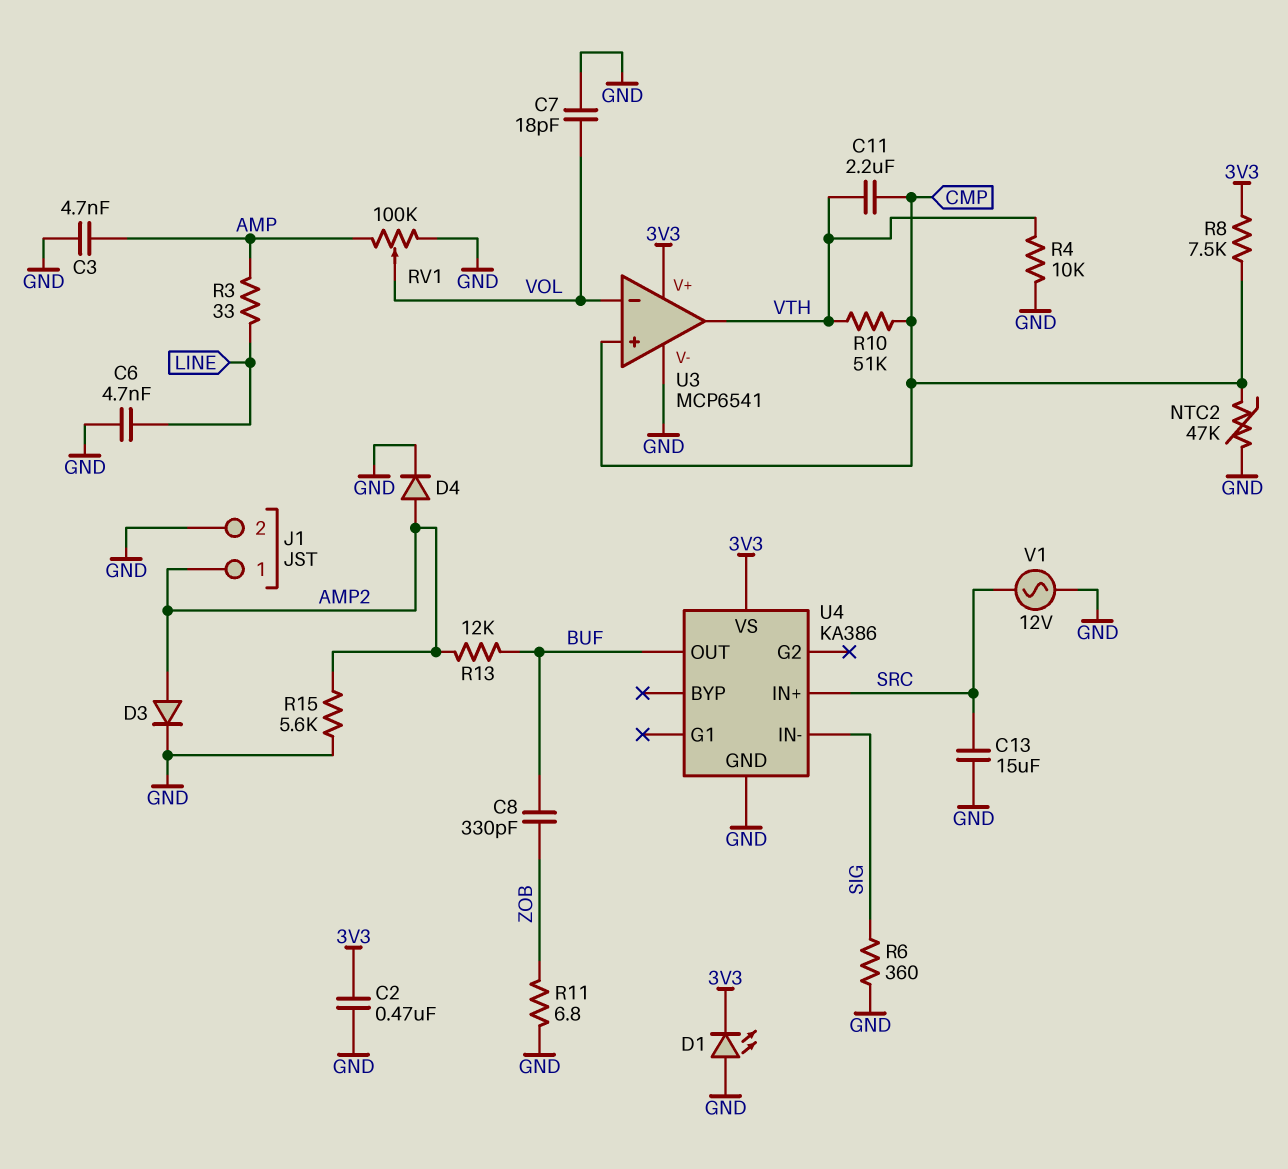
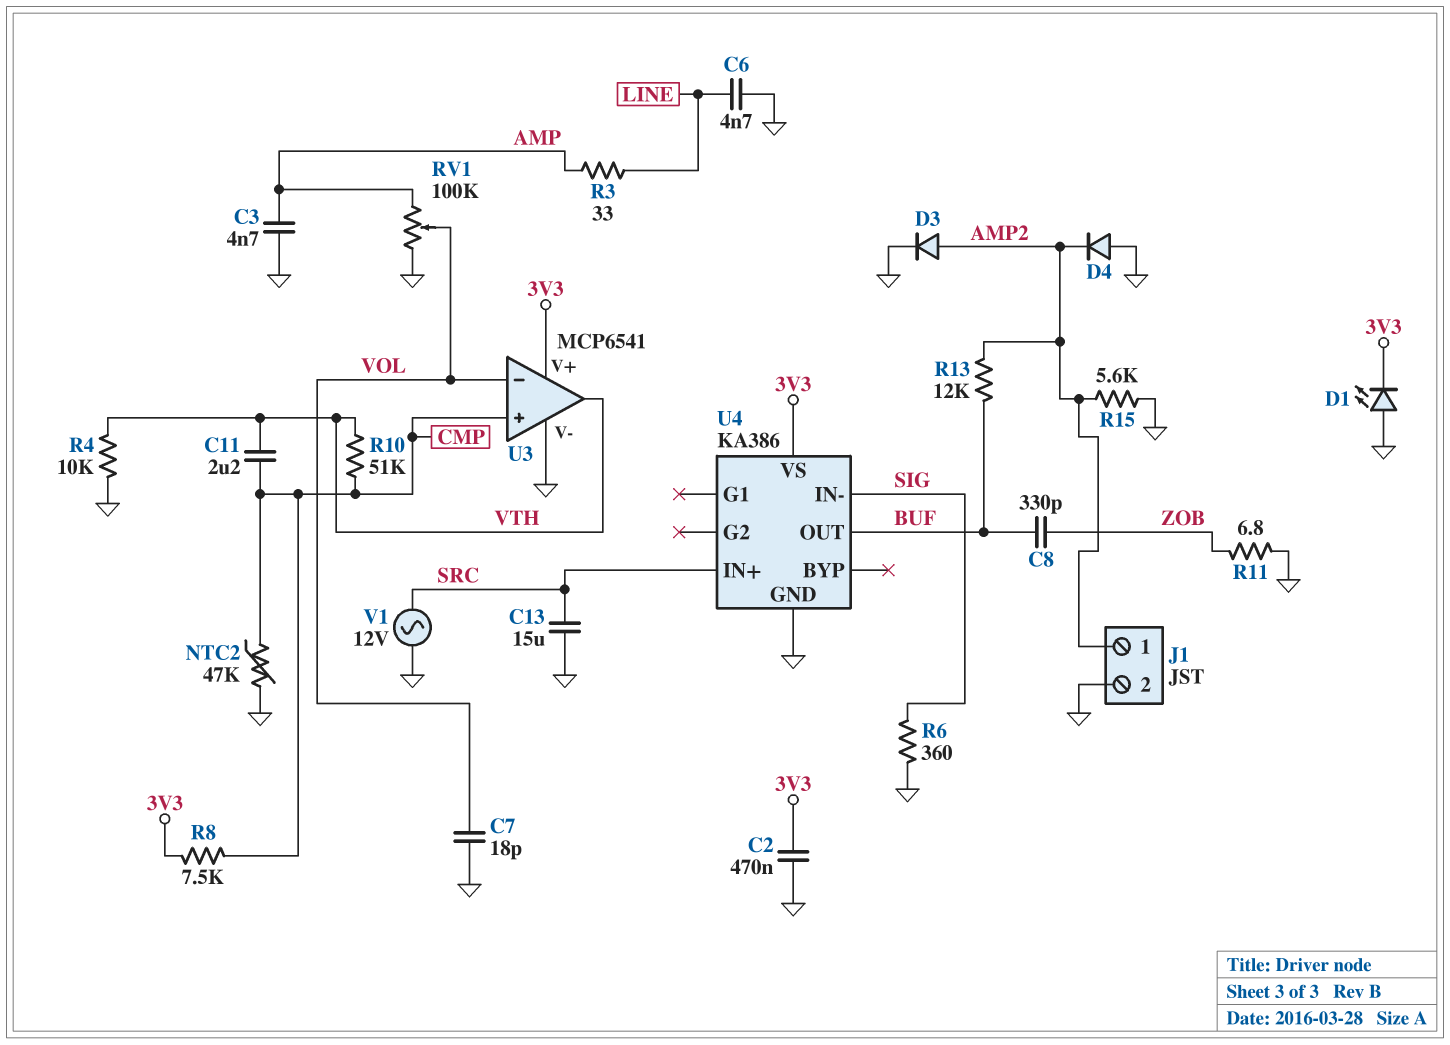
D4: diode (A AMP2, K GND) -> diode (A GND, K AMP2)

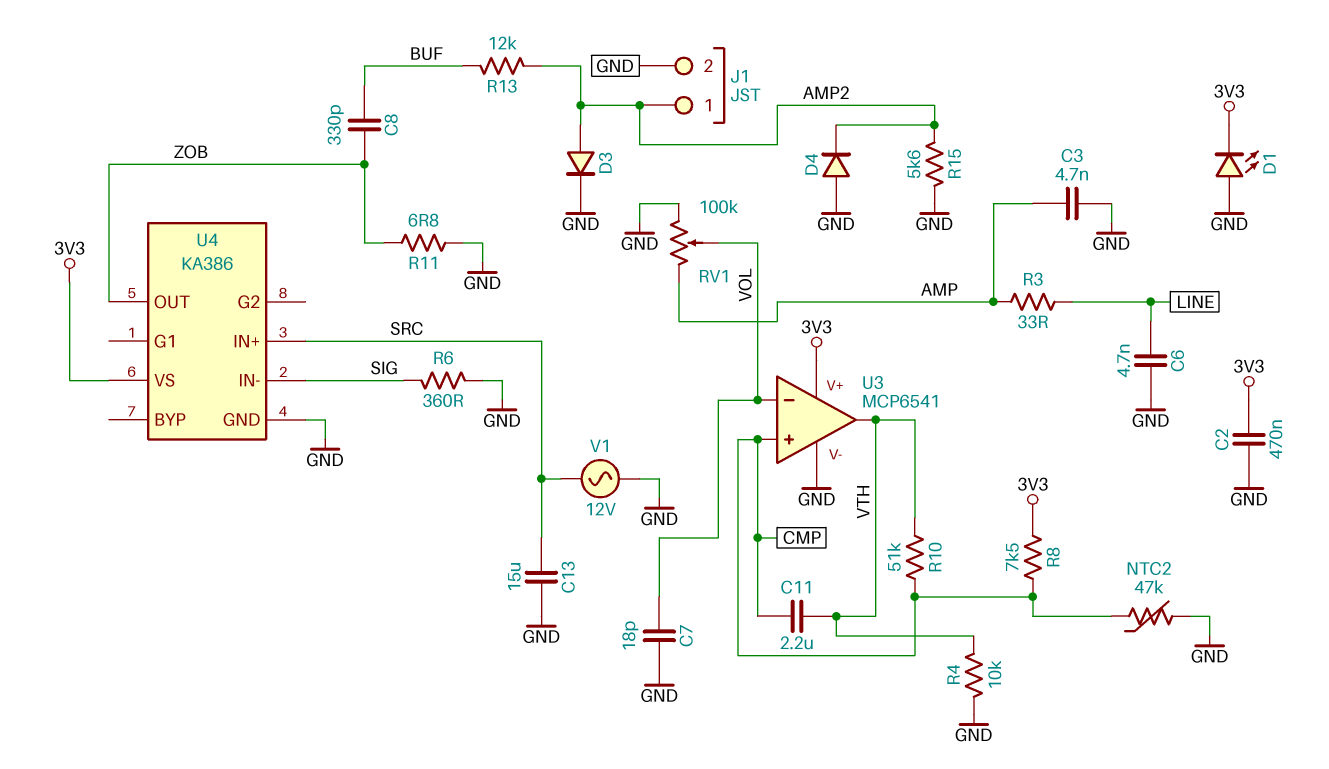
U4 pin OUT: BUF -> ZOB

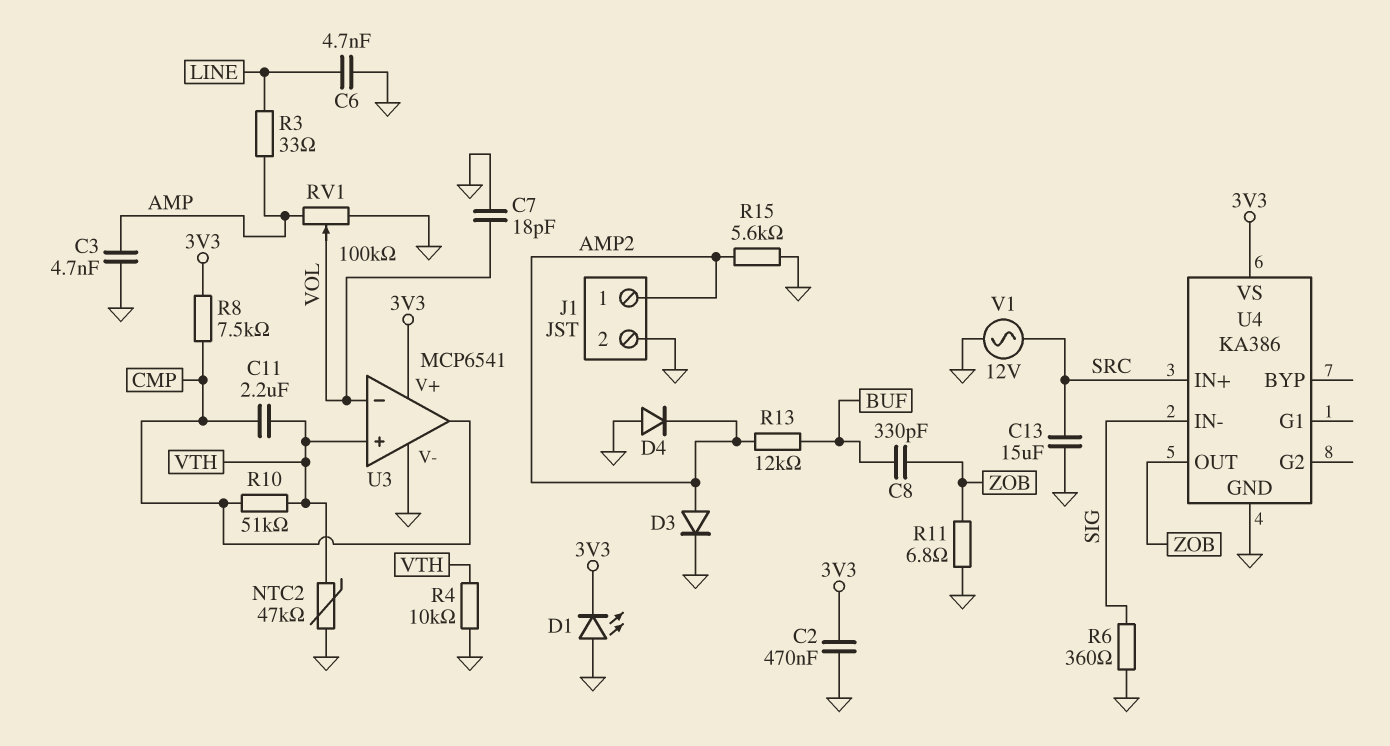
NTC2: 47k (CMP, GND) -> 47k (GND, VTH)
U3 pin in+: CMP -> VTH
U3 pin out: VTH -> CMP

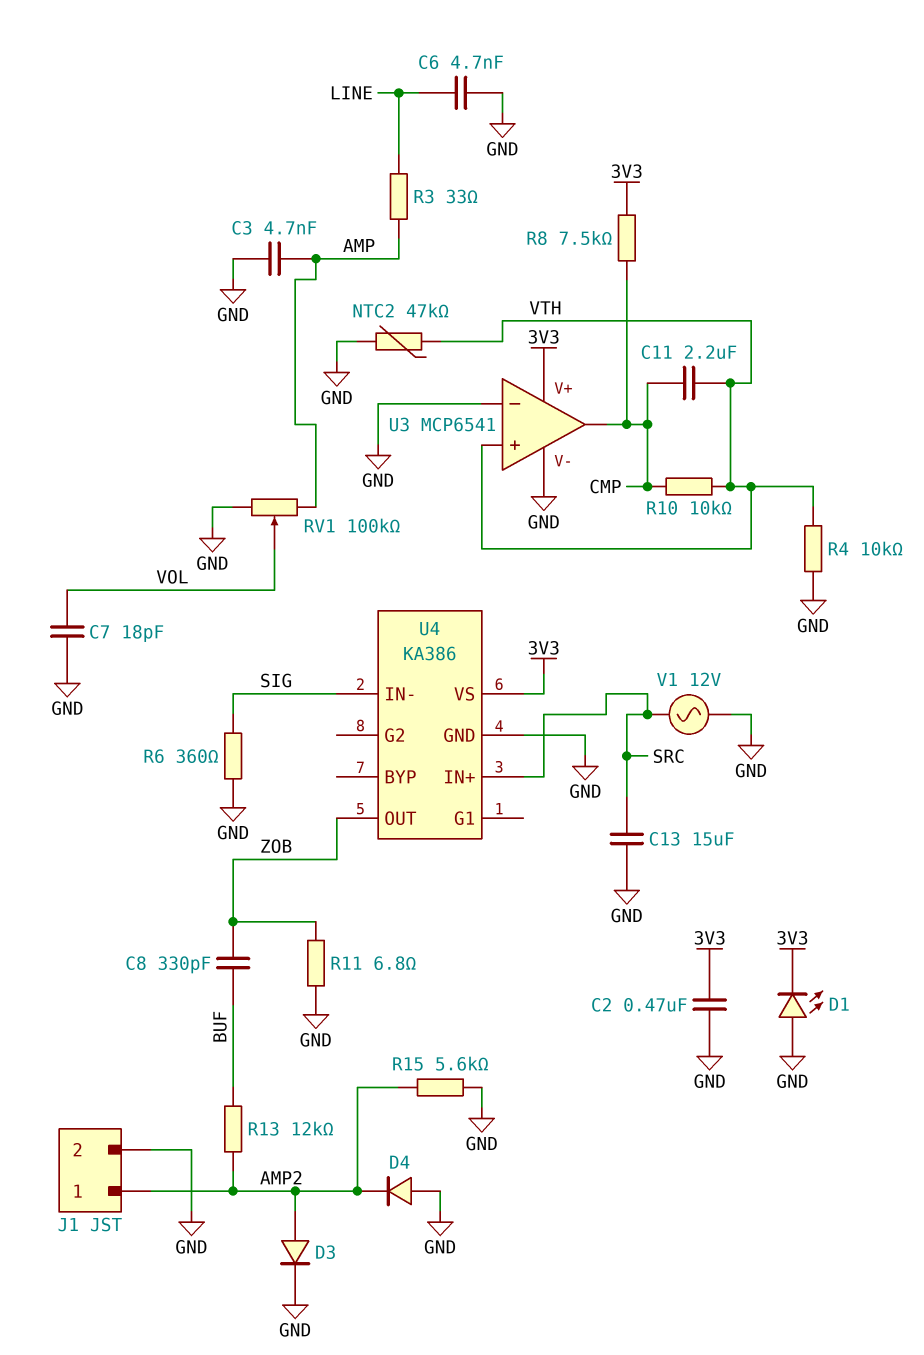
R10: 51k (CMP, VTH) -> 10k (CMP, VTH)
U3 pin in-: VOL -> GND

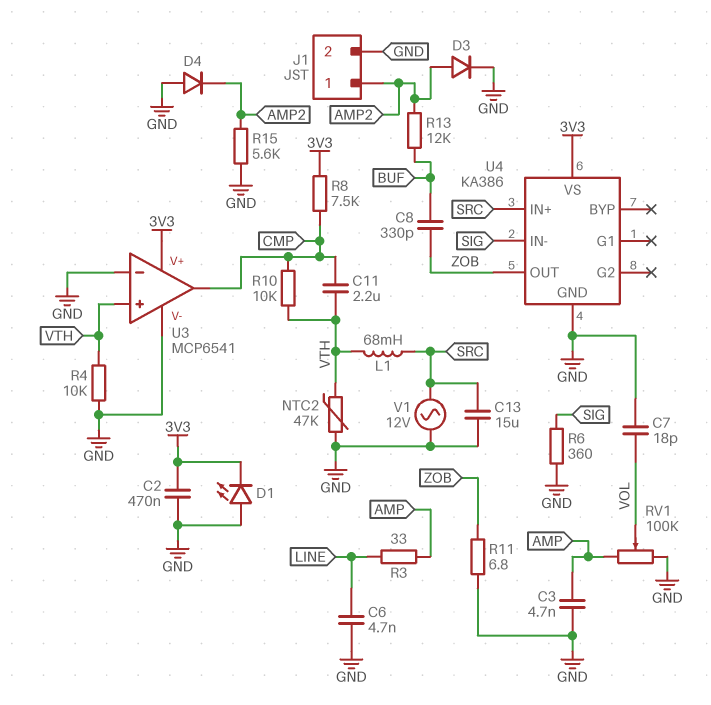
L1: none -> 68mH (SRC, VTH)

